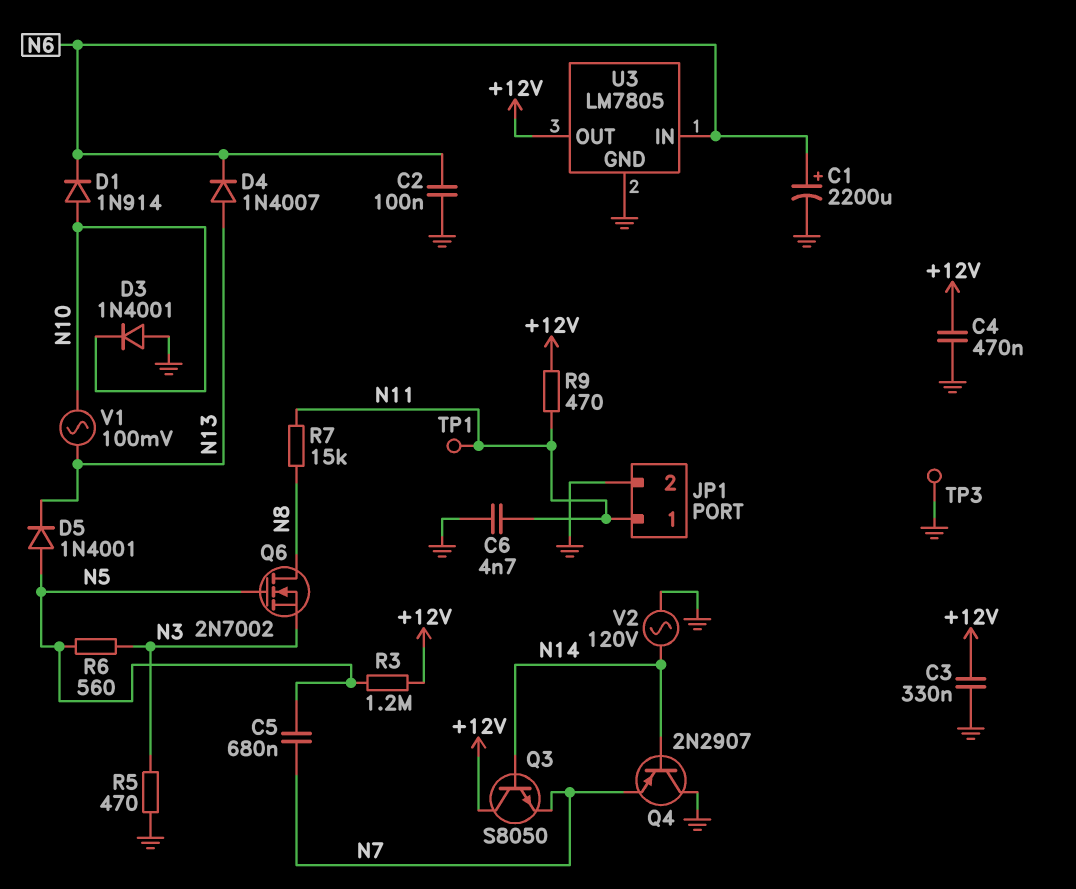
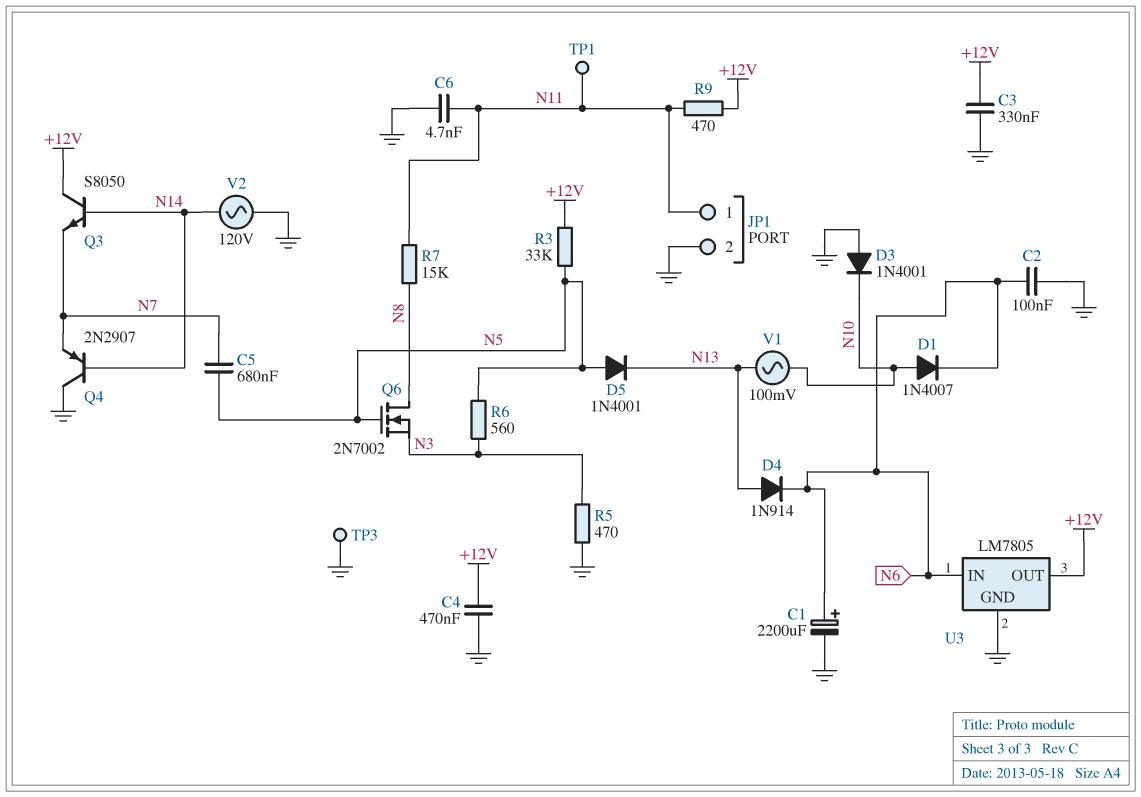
D1: diode 1N914 (A N10, K N6) -> diode 1N4007 (A N10, K N6)
D4: diode 1N4007 (A N13, K N6) -> diode 1N914 (A N13, K N6)
R3: 1.2M (+12V, N5) -> 33k (+12V, N5)

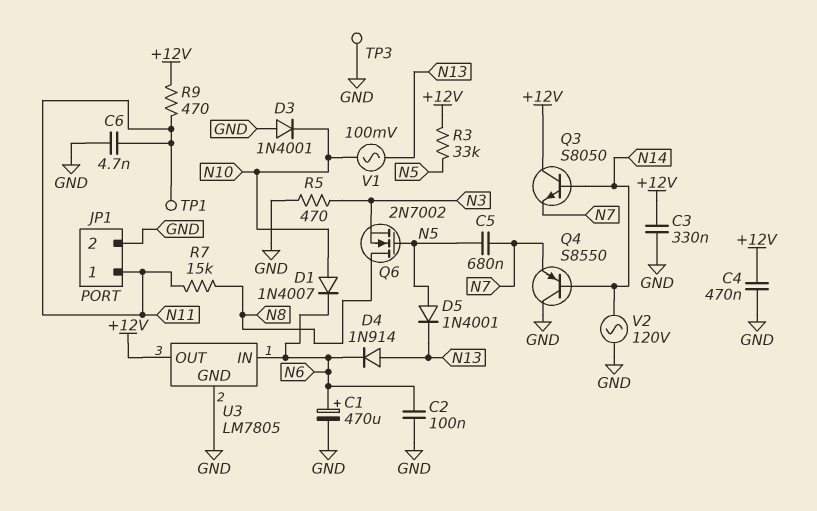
C1: 2200uF (plus N6, minus GND) -> 470uF (plus N6, minus GND)
Q4: PNP 2N2907 (B N14, C GND, E N7) -> PNP S8550 (B N14, C GND, E N7)
R6: 560 (N3, N5) -> none

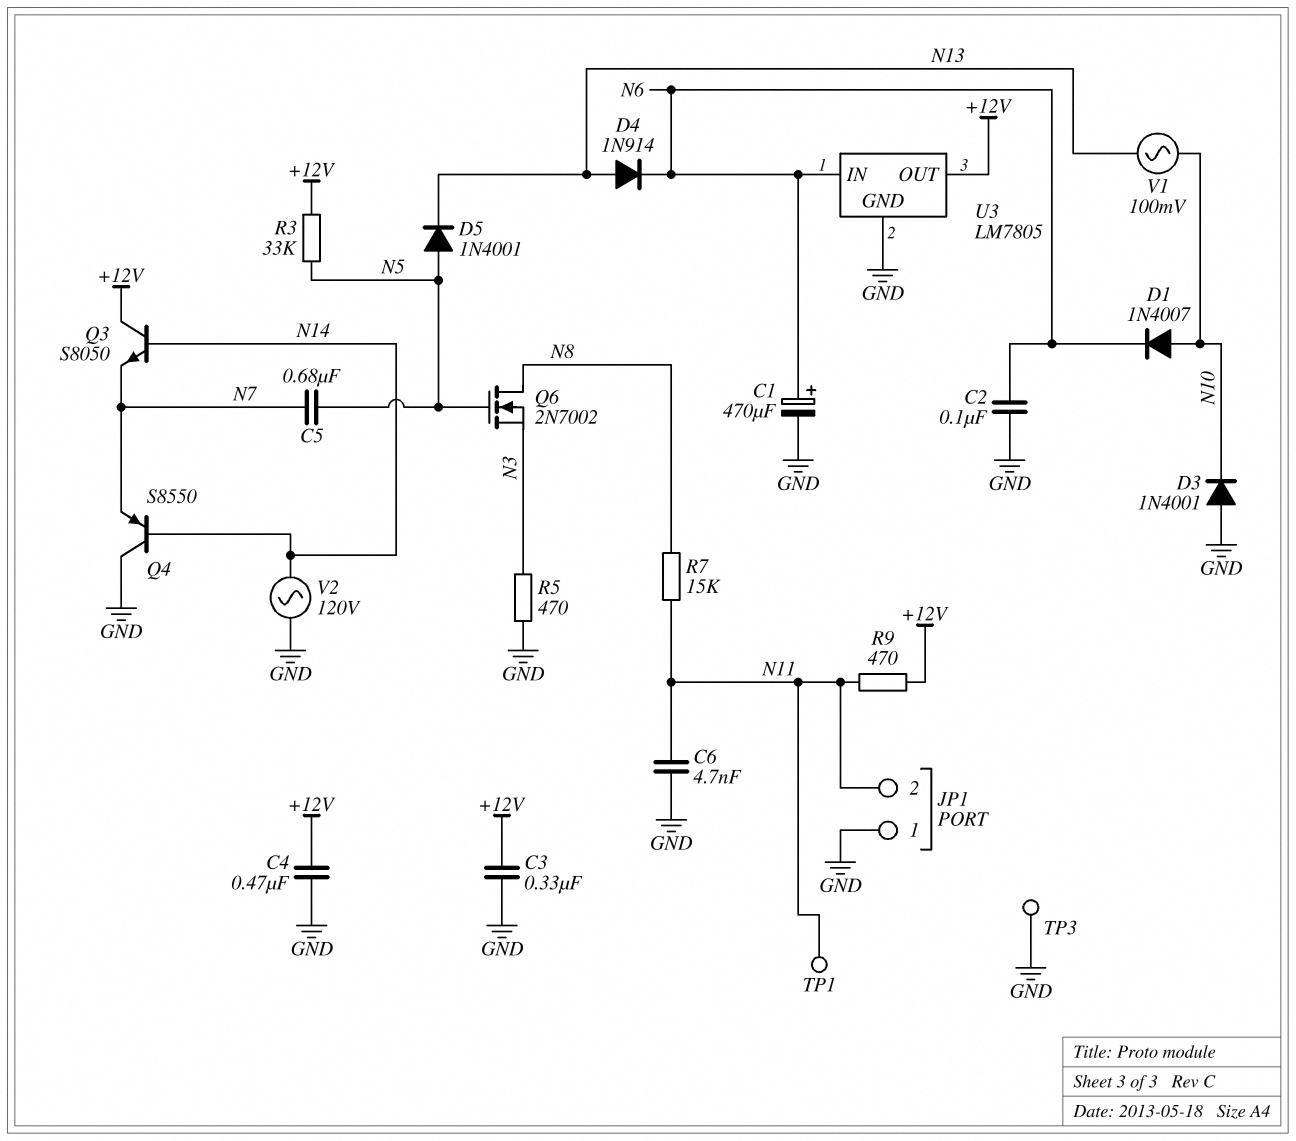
JP1 pin 1: N11 -> GND
JP1 pin 2: GND -> N11

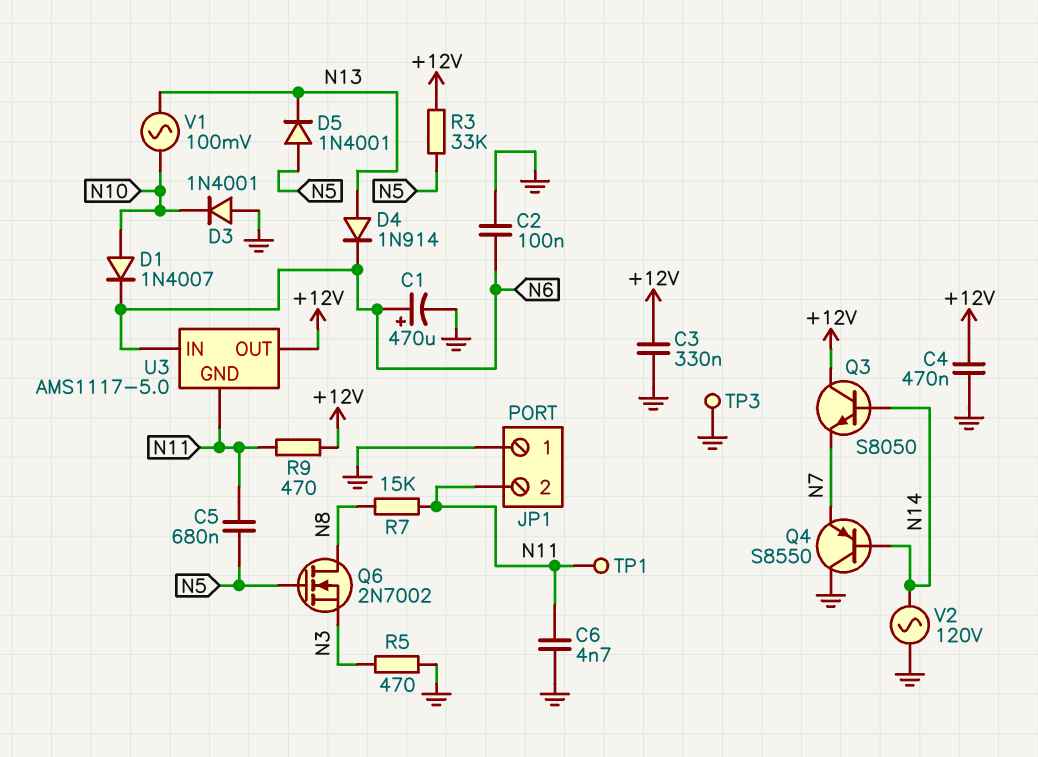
C5: 680nF (N5, N7) -> 680nF (N5, N11)
U3: LM7805 -> AMS1117-5.0
U3 pin GND: GND -> N11

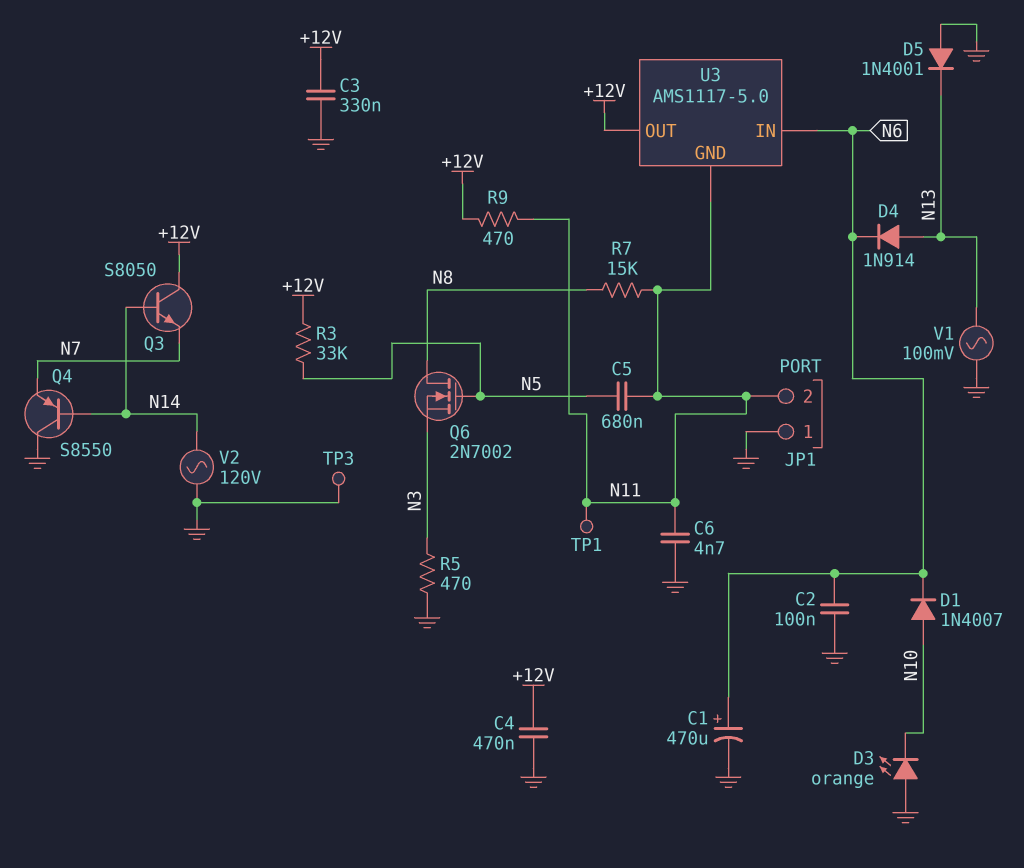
D3: diode 1N4001 (A GND, K N10) -> LED orange (A GND, K N10)
D5: diode 1N4001 (A N5, K N13) -> diode 1N4001 (A GND, K N13)
V1: AC 100mV (N10, N13) -> AC 100mV (GND, N13)

